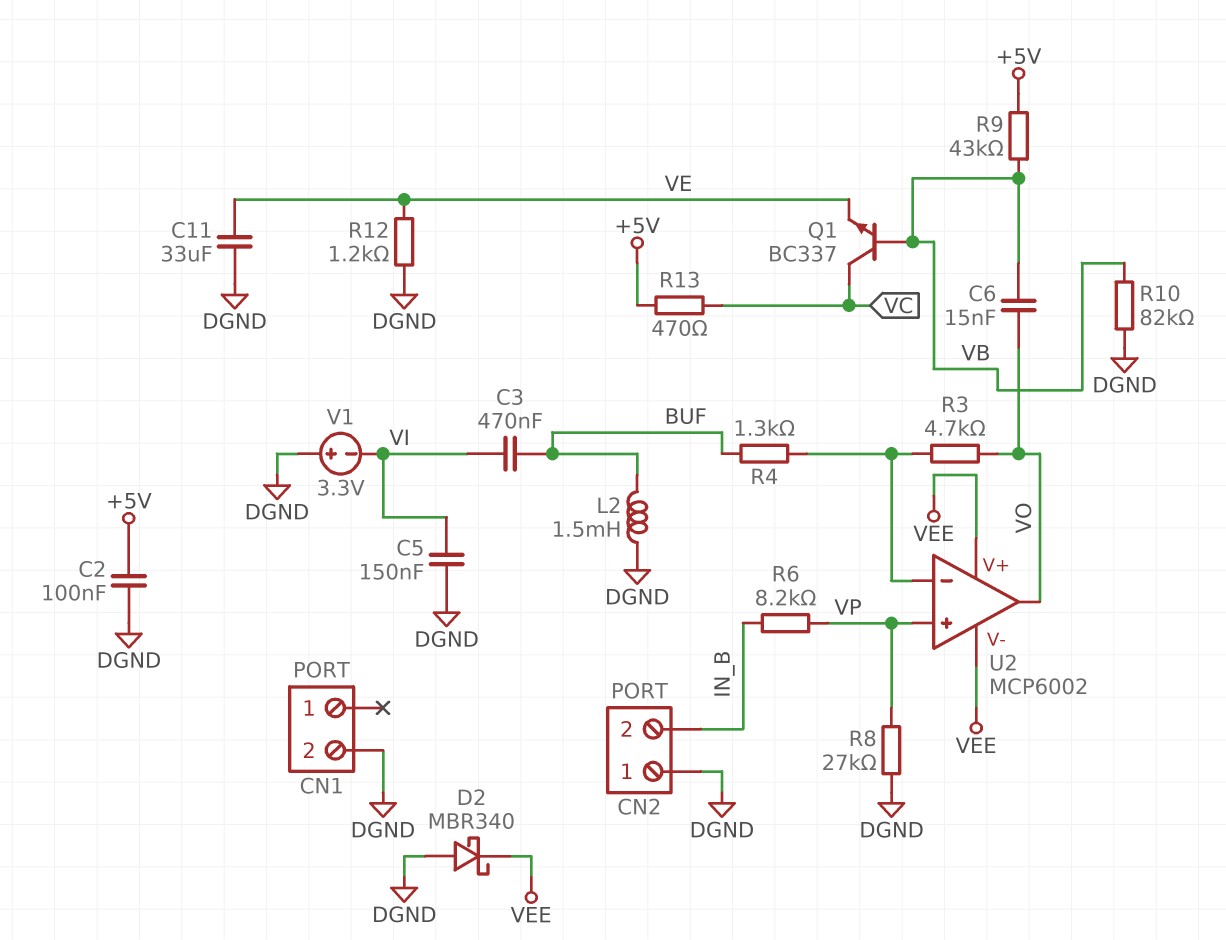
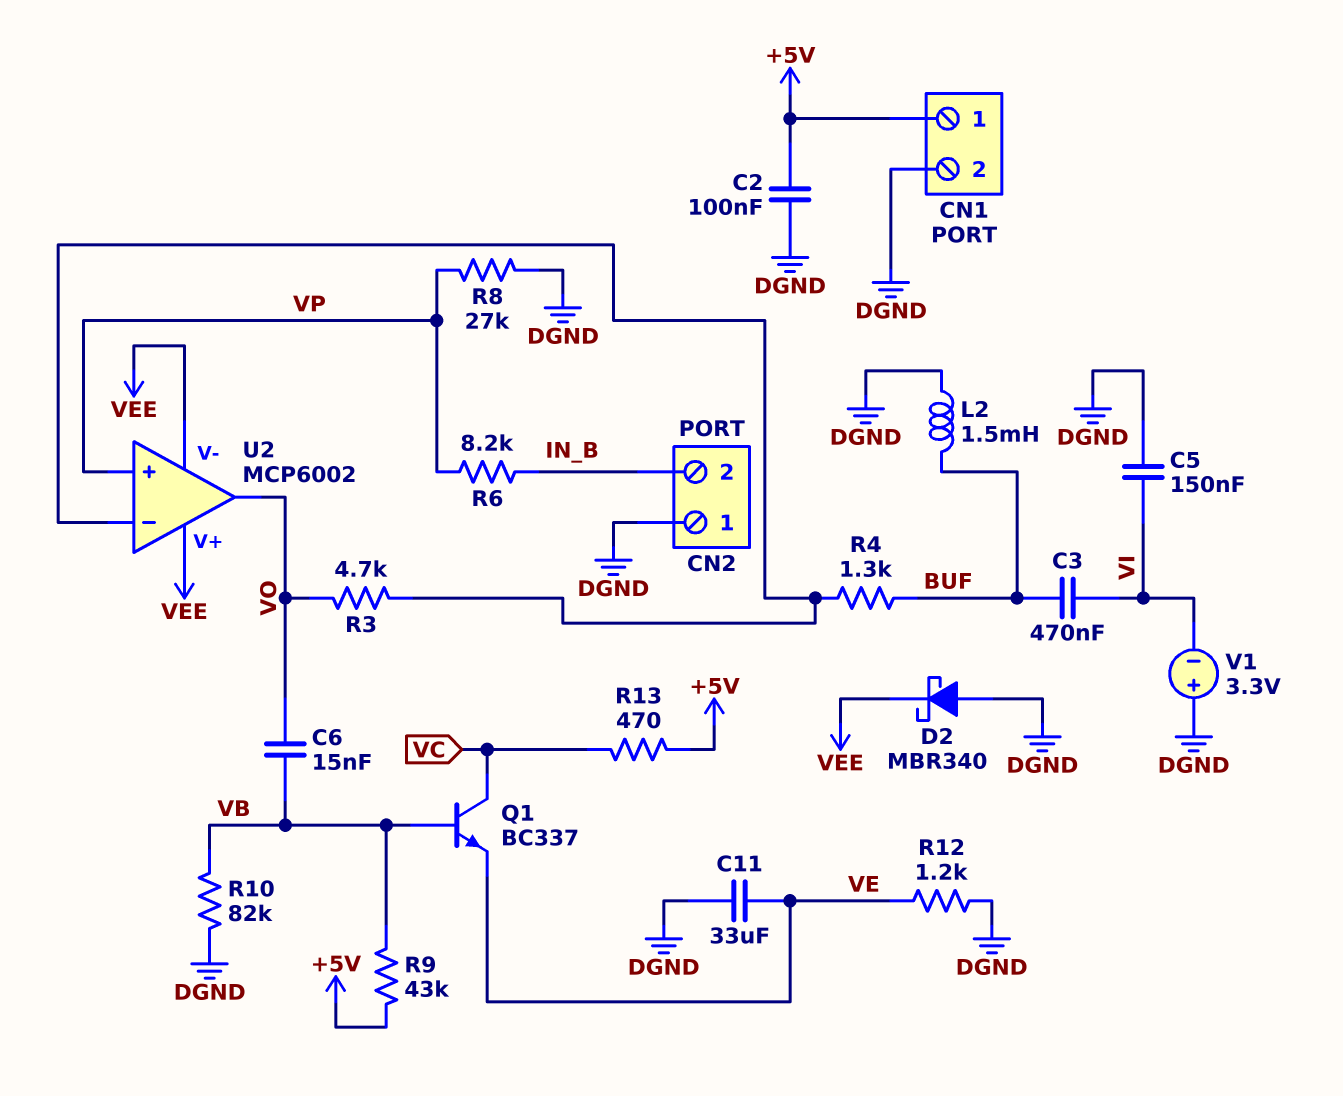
CN1 pin 1: none -> +5V

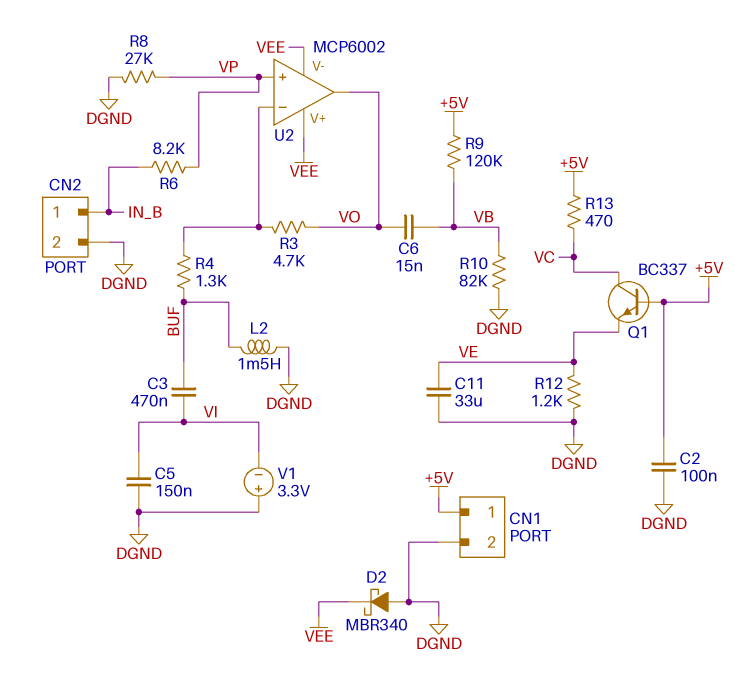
CN2 pin 1: DGND -> IN_B
CN2 pin 2: IN_B -> DGND
Q1: NPN BC337 (B VB, C VC, E VE) -> NPN BC337 (B +5V, C VC, E VE)
R9: 43k (+5V, VB) -> 120k (+5V, VB)

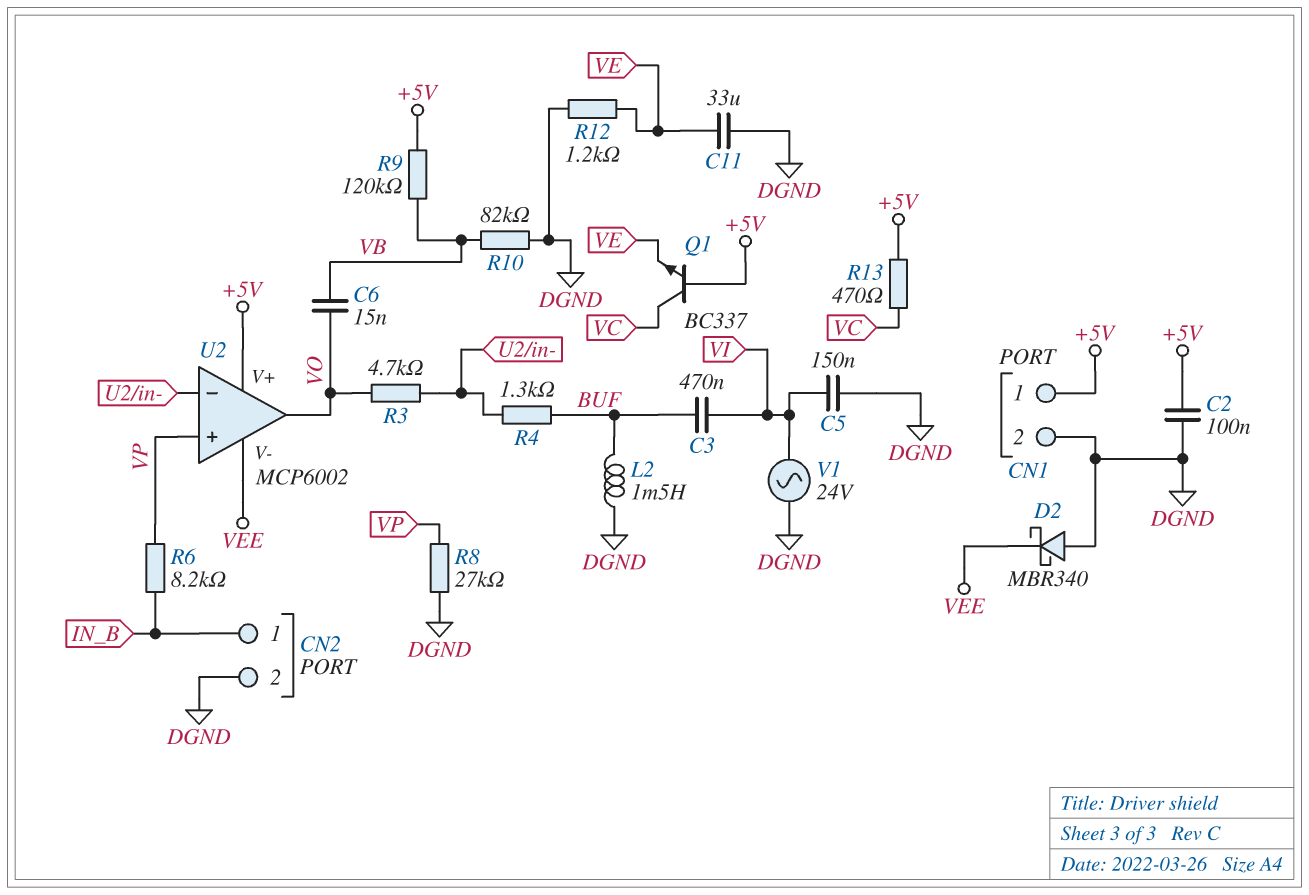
U2 pin V+: VEE -> +5V
V1: 3.3V (plus DGND, minus VI) -> AC 24V (DGND, VI)

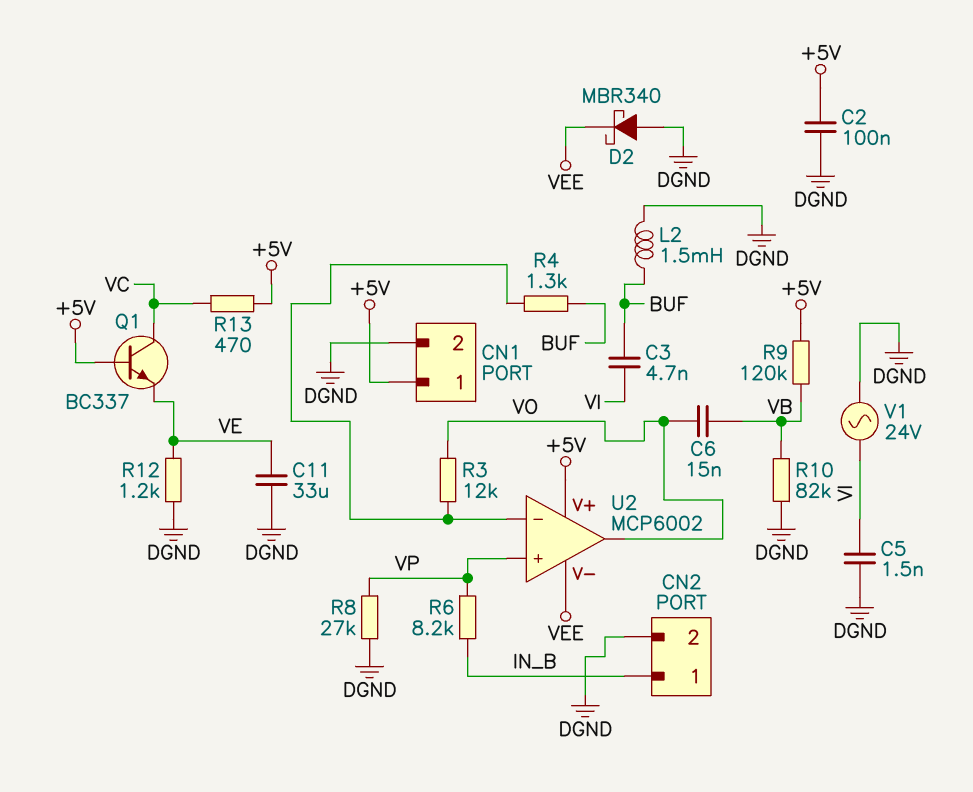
C3: 470nF (BUF, VI) -> 4.7nF (BUF, VI)
C5: 150nF (DGND, VI) -> 1.5nF (DGND, VI)
R3: 4.7k (U2/in-, VO) -> 12k (U2/in-, VO)

